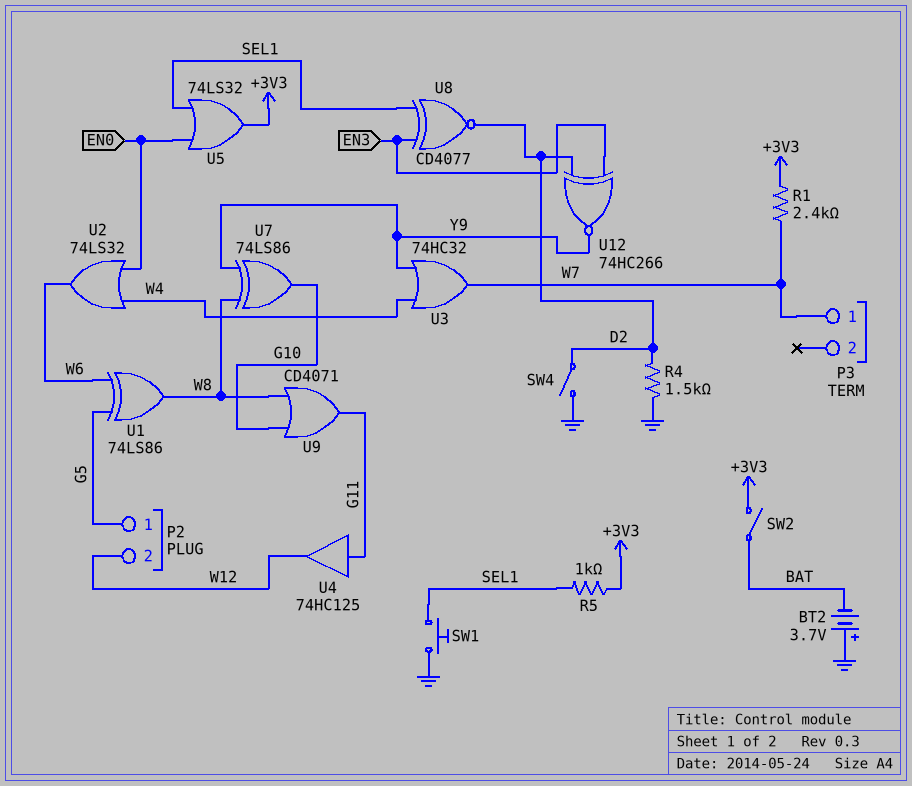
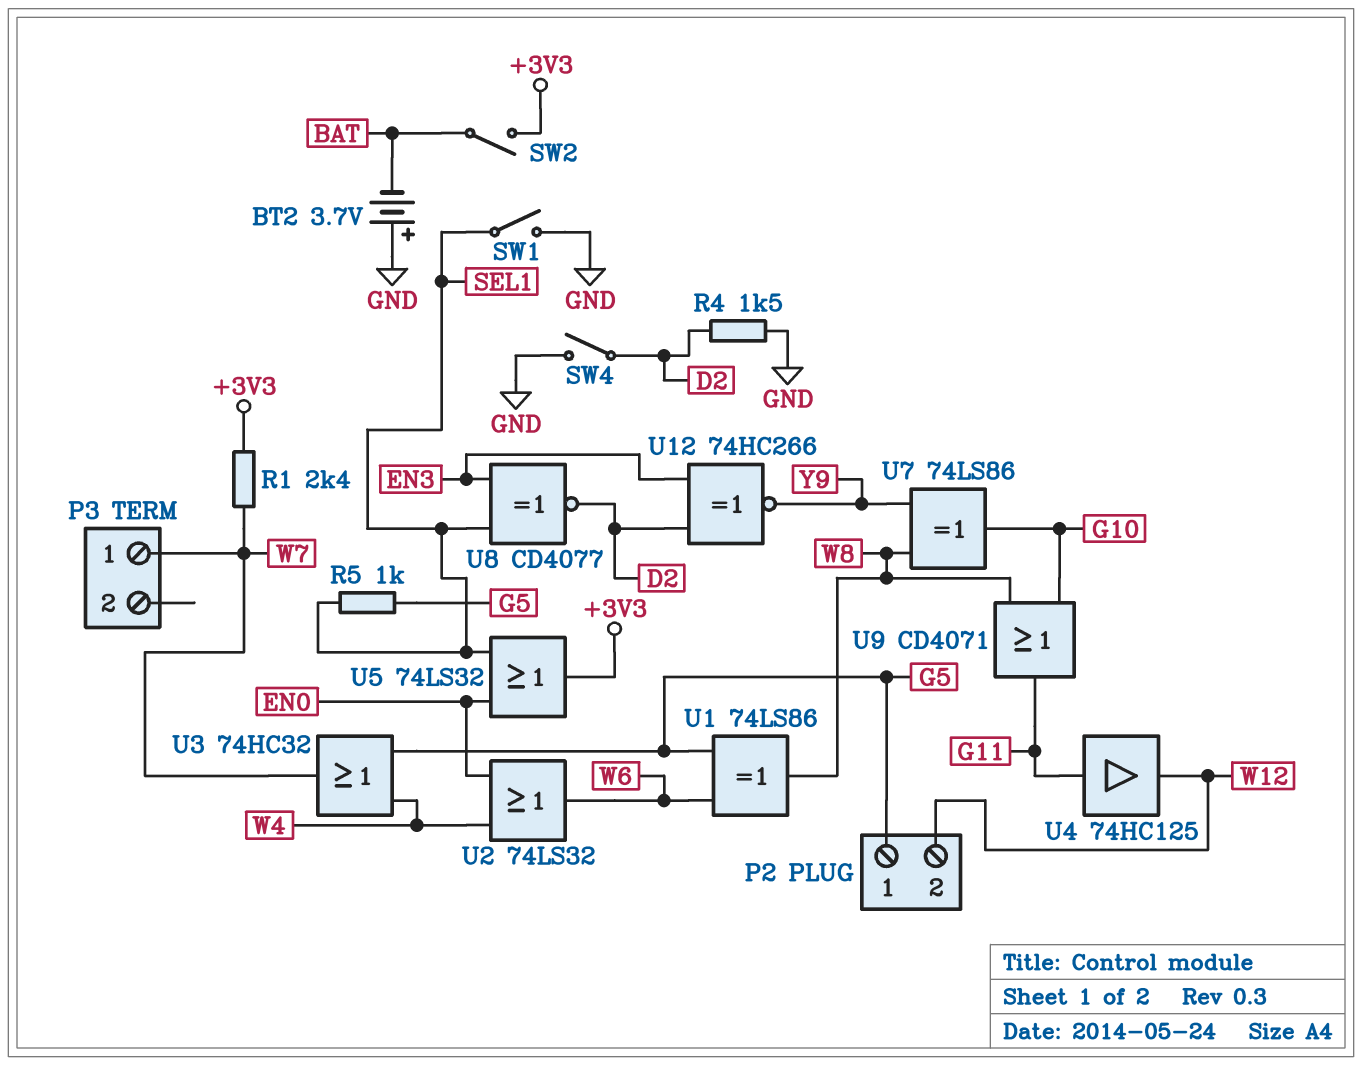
R5: 1k (+3V3, SEL1) -> 1k (G5, SEL1)
SW1: button (GND, SEL1) -> switch (GND, SEL1)
U3: OR 74HC32 (in W4, in Y9, out W7) -> OR 74HC32 (in G5, in W4, out W7)

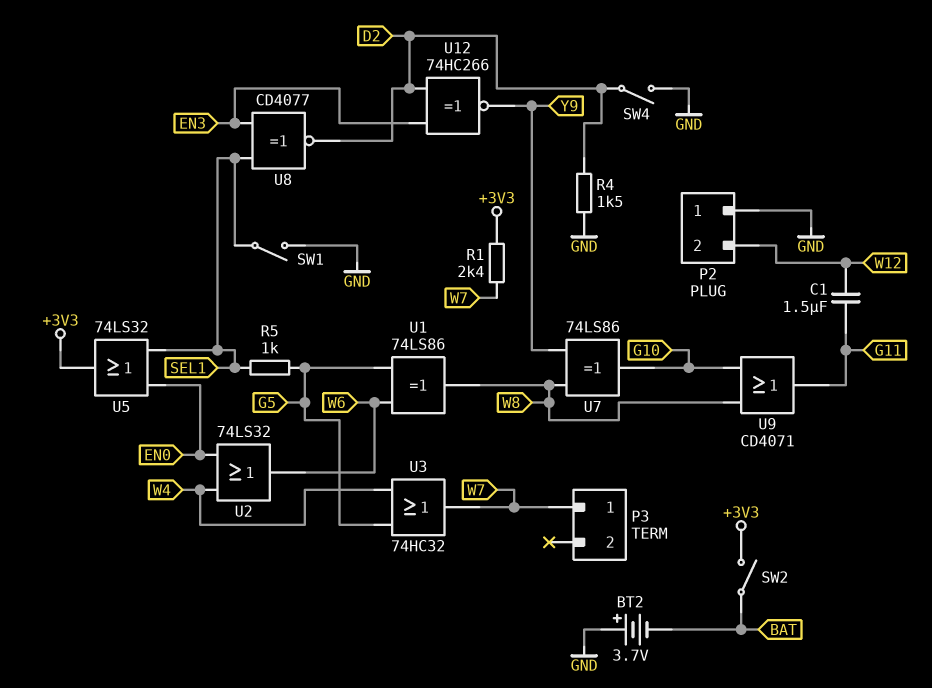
C1: none -> 1.5uF (G11, W12)
P2 pin 1: G5 -> GND
U4: buffer 74HC125 (in G11, out W12) -> none

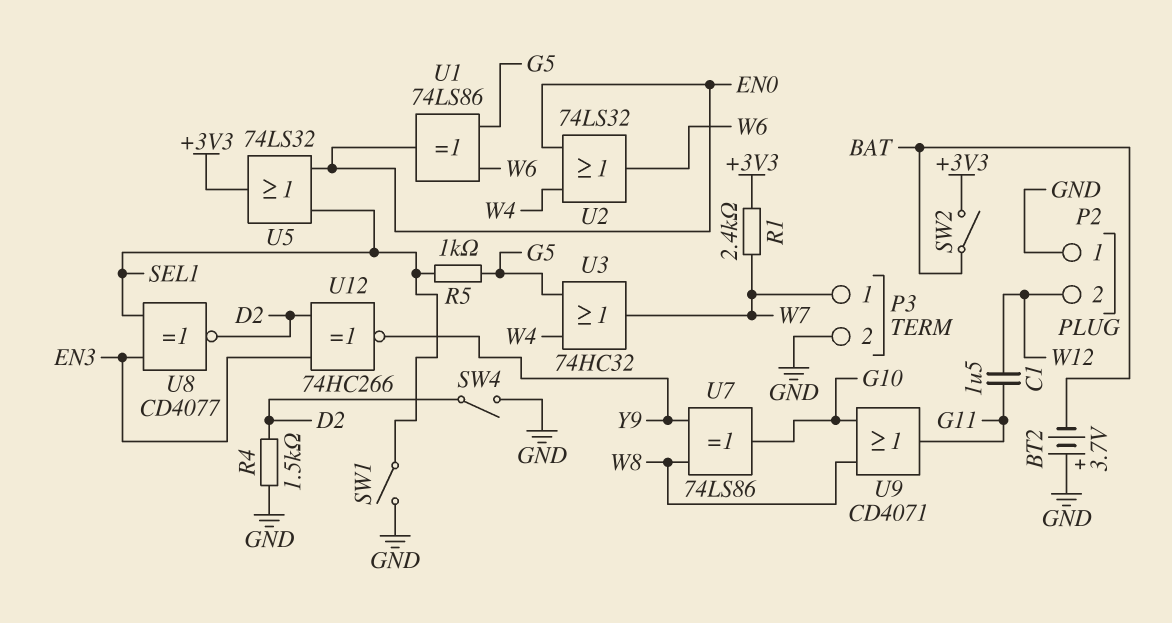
P3 pin 2: none -> GND
U1: XOR 74LS86 (in G5, in W6, out W8) -> XOR 74LS86 (in G5, in W6, out EN0)

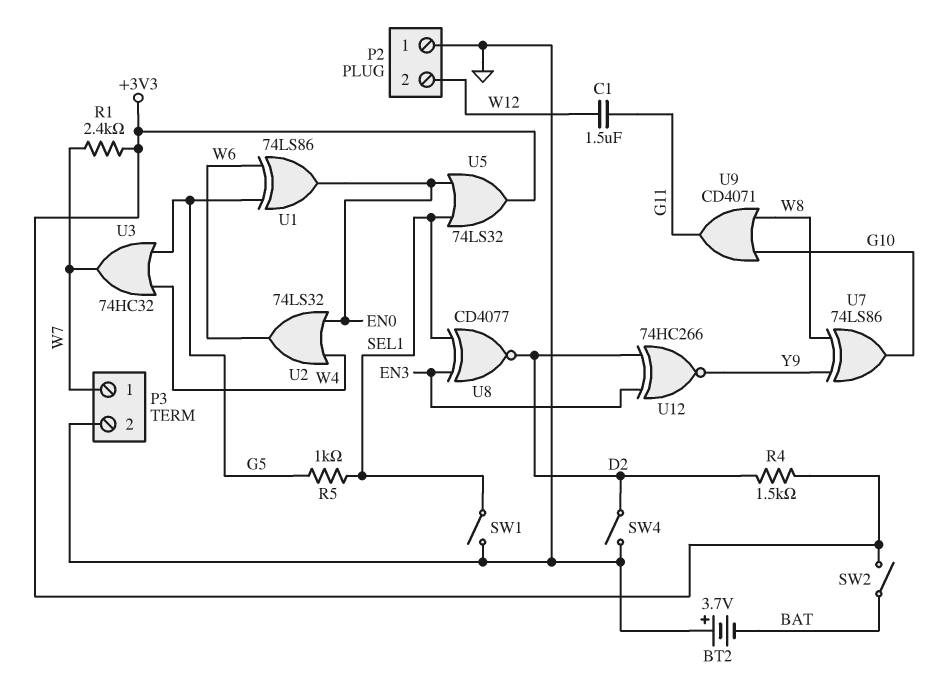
R4: 1.5k (D2, GND) -> 1.5k (+3V3, D2)

